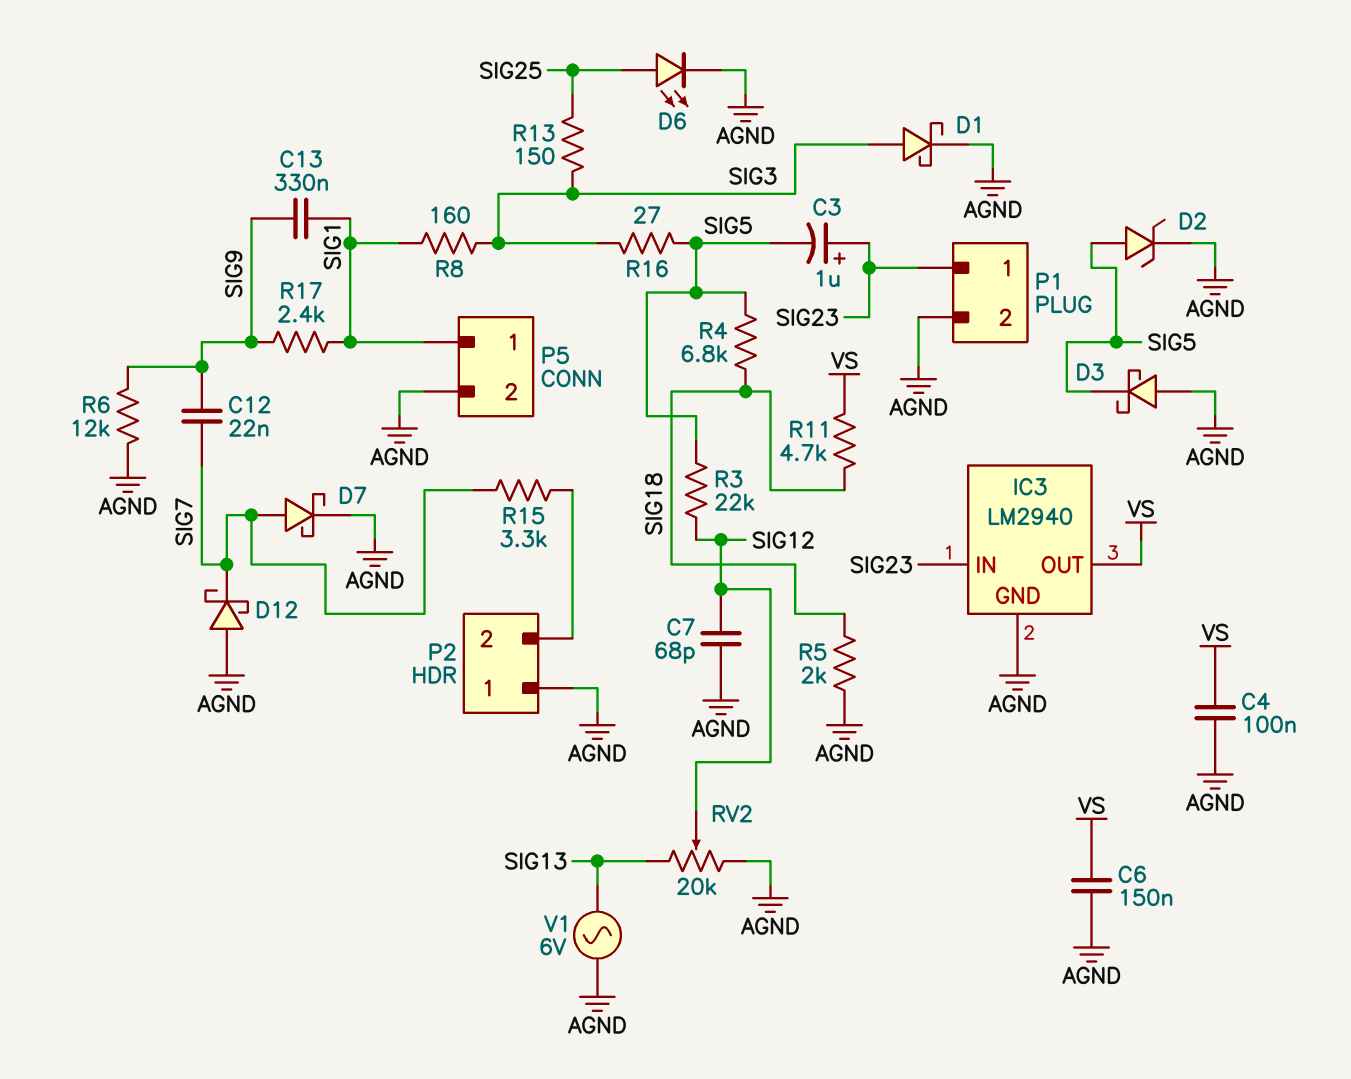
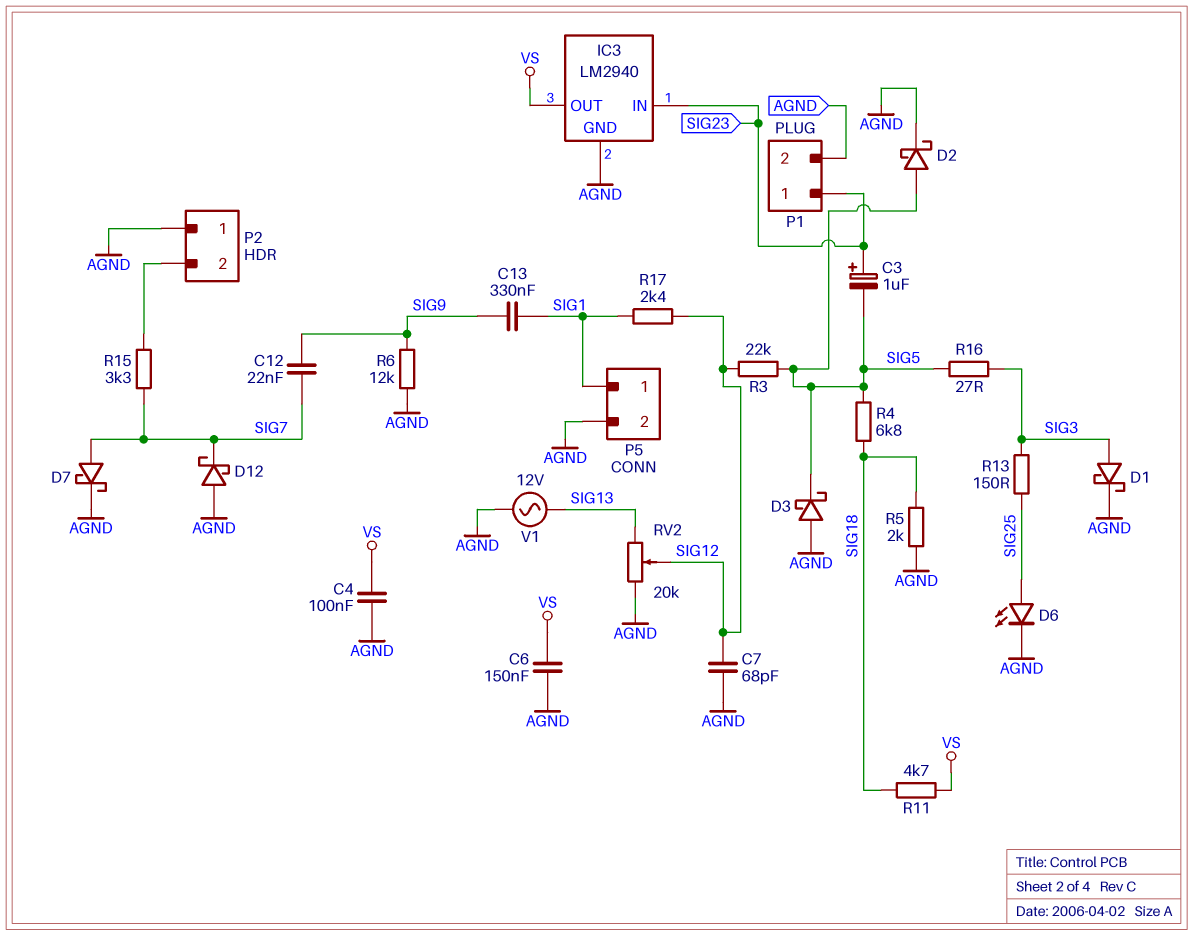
D2: zener (A SIG5, K AGND) -> schottky (A SIG5, K AGND)
R8: 160 (SIG1, SIG3) -> none
R17: 2.4k (SIG1, SIG9) -> 2.4k (SIG1, SIG12)
V1: AC 6V (AGND, SIG13) -> AC 12V (AGND, SIG13)

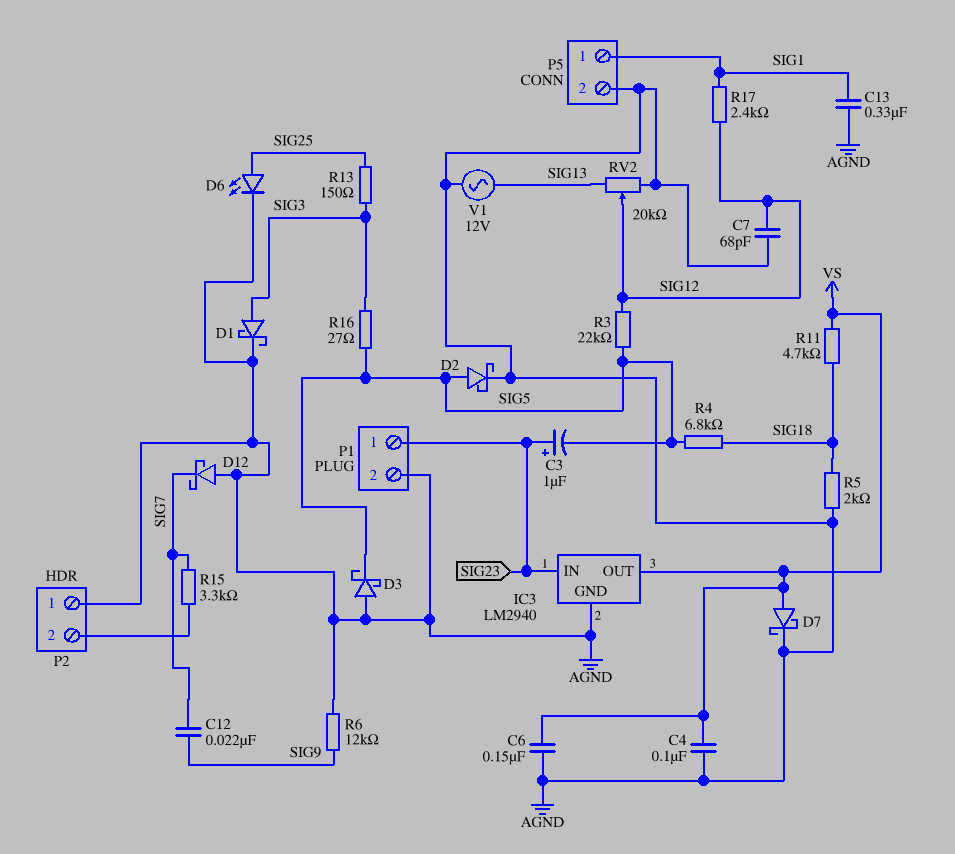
C13: 330nF (SIG1, SIG9) -> 330nF (AGND, SIG1)
D7: schottky (A SIG7, K AGND) -> schottky (A VS, K AGND)

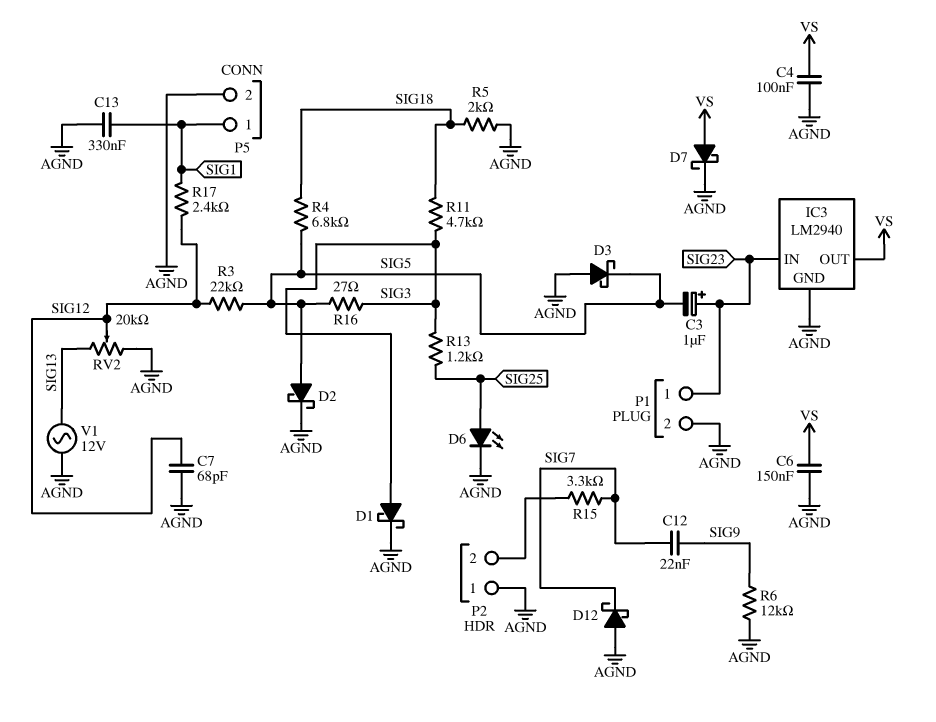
R11: 4.7k (SIG18, VS) -> 4.7k (SIG3, SIG18)
R13: 150 (SIG3, SIG25) -> 1.2k (SIG3, SIG25)

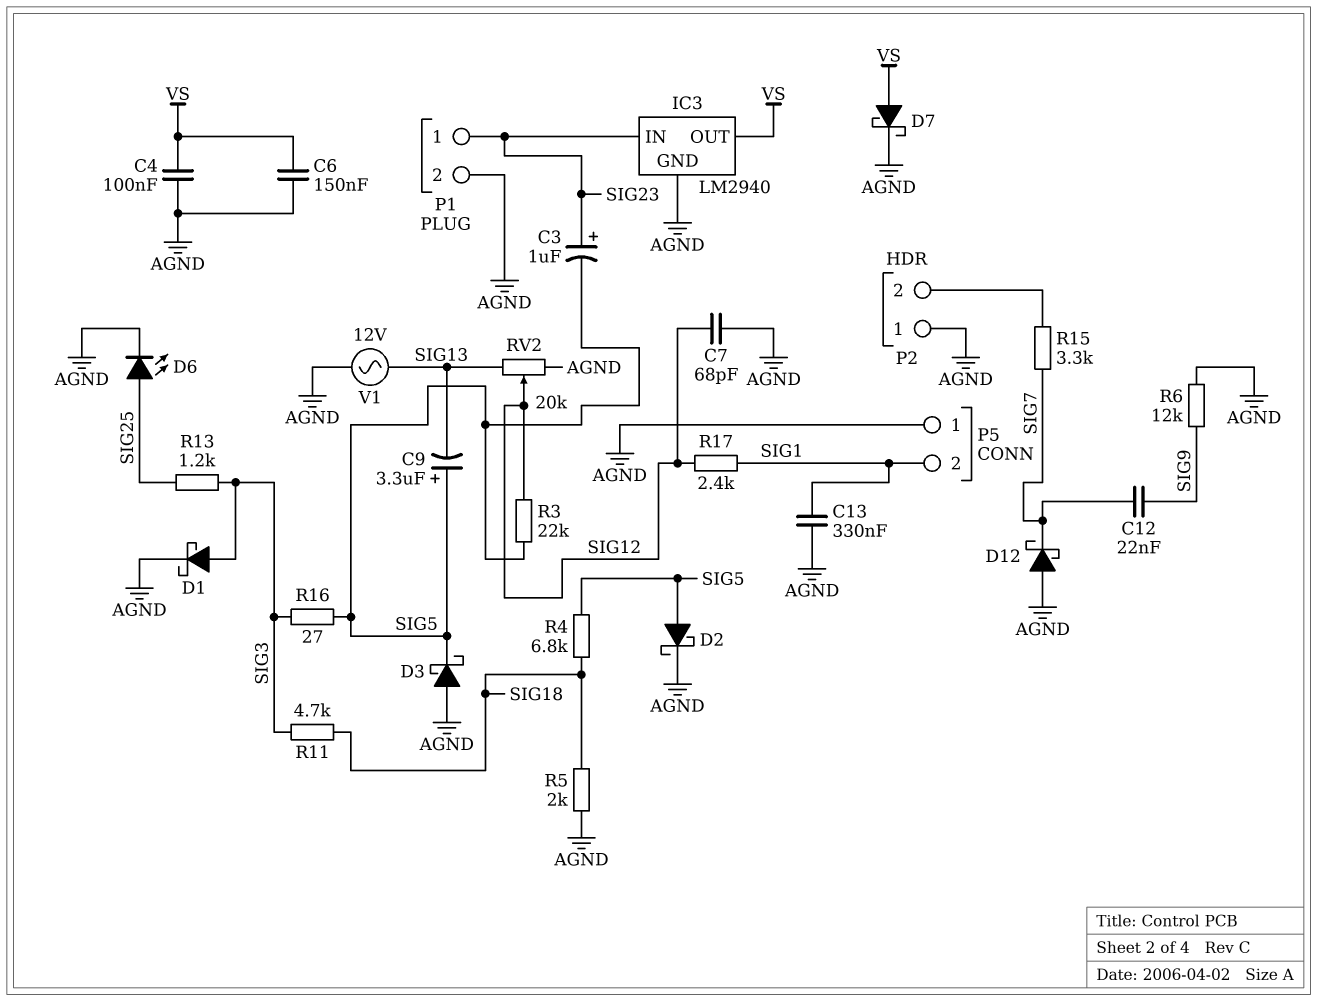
C9: none -> 3.3uF (plus SIG5, minus SIG13)
P5 pin 1: SIG1 -> AGND
P5 pin 2: AGND -> SIG1

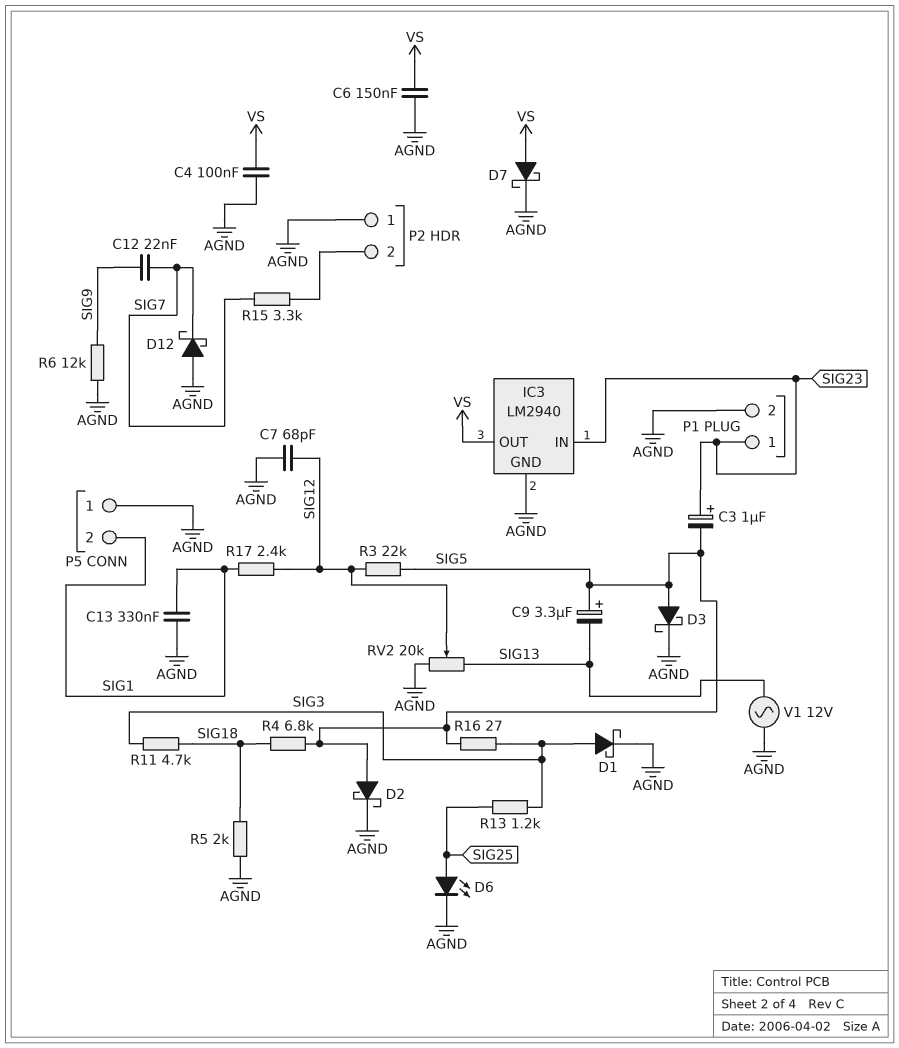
D3: schottky (A AGND, K SIG5) -> schottky (A SIG5, K AGND)

